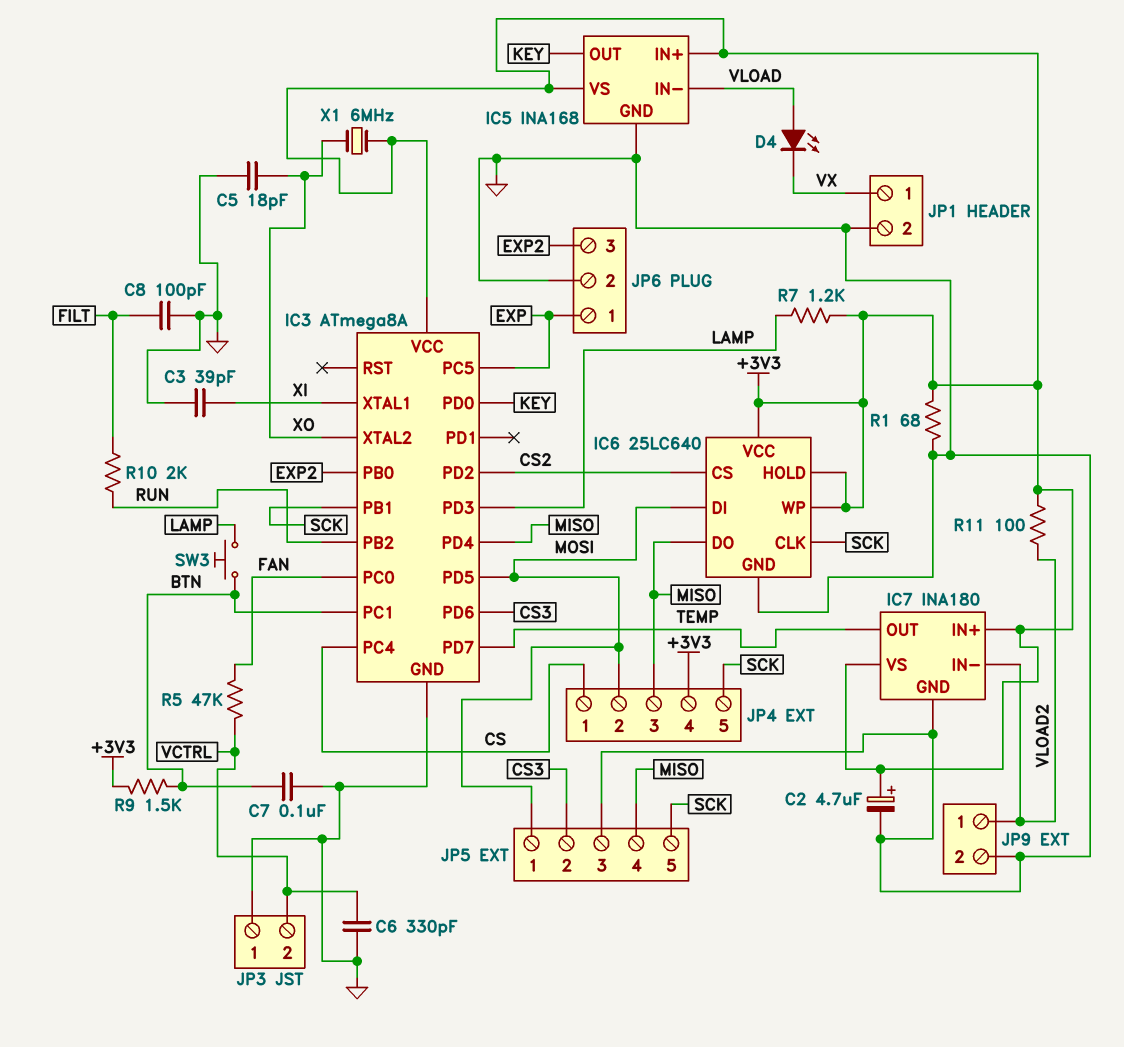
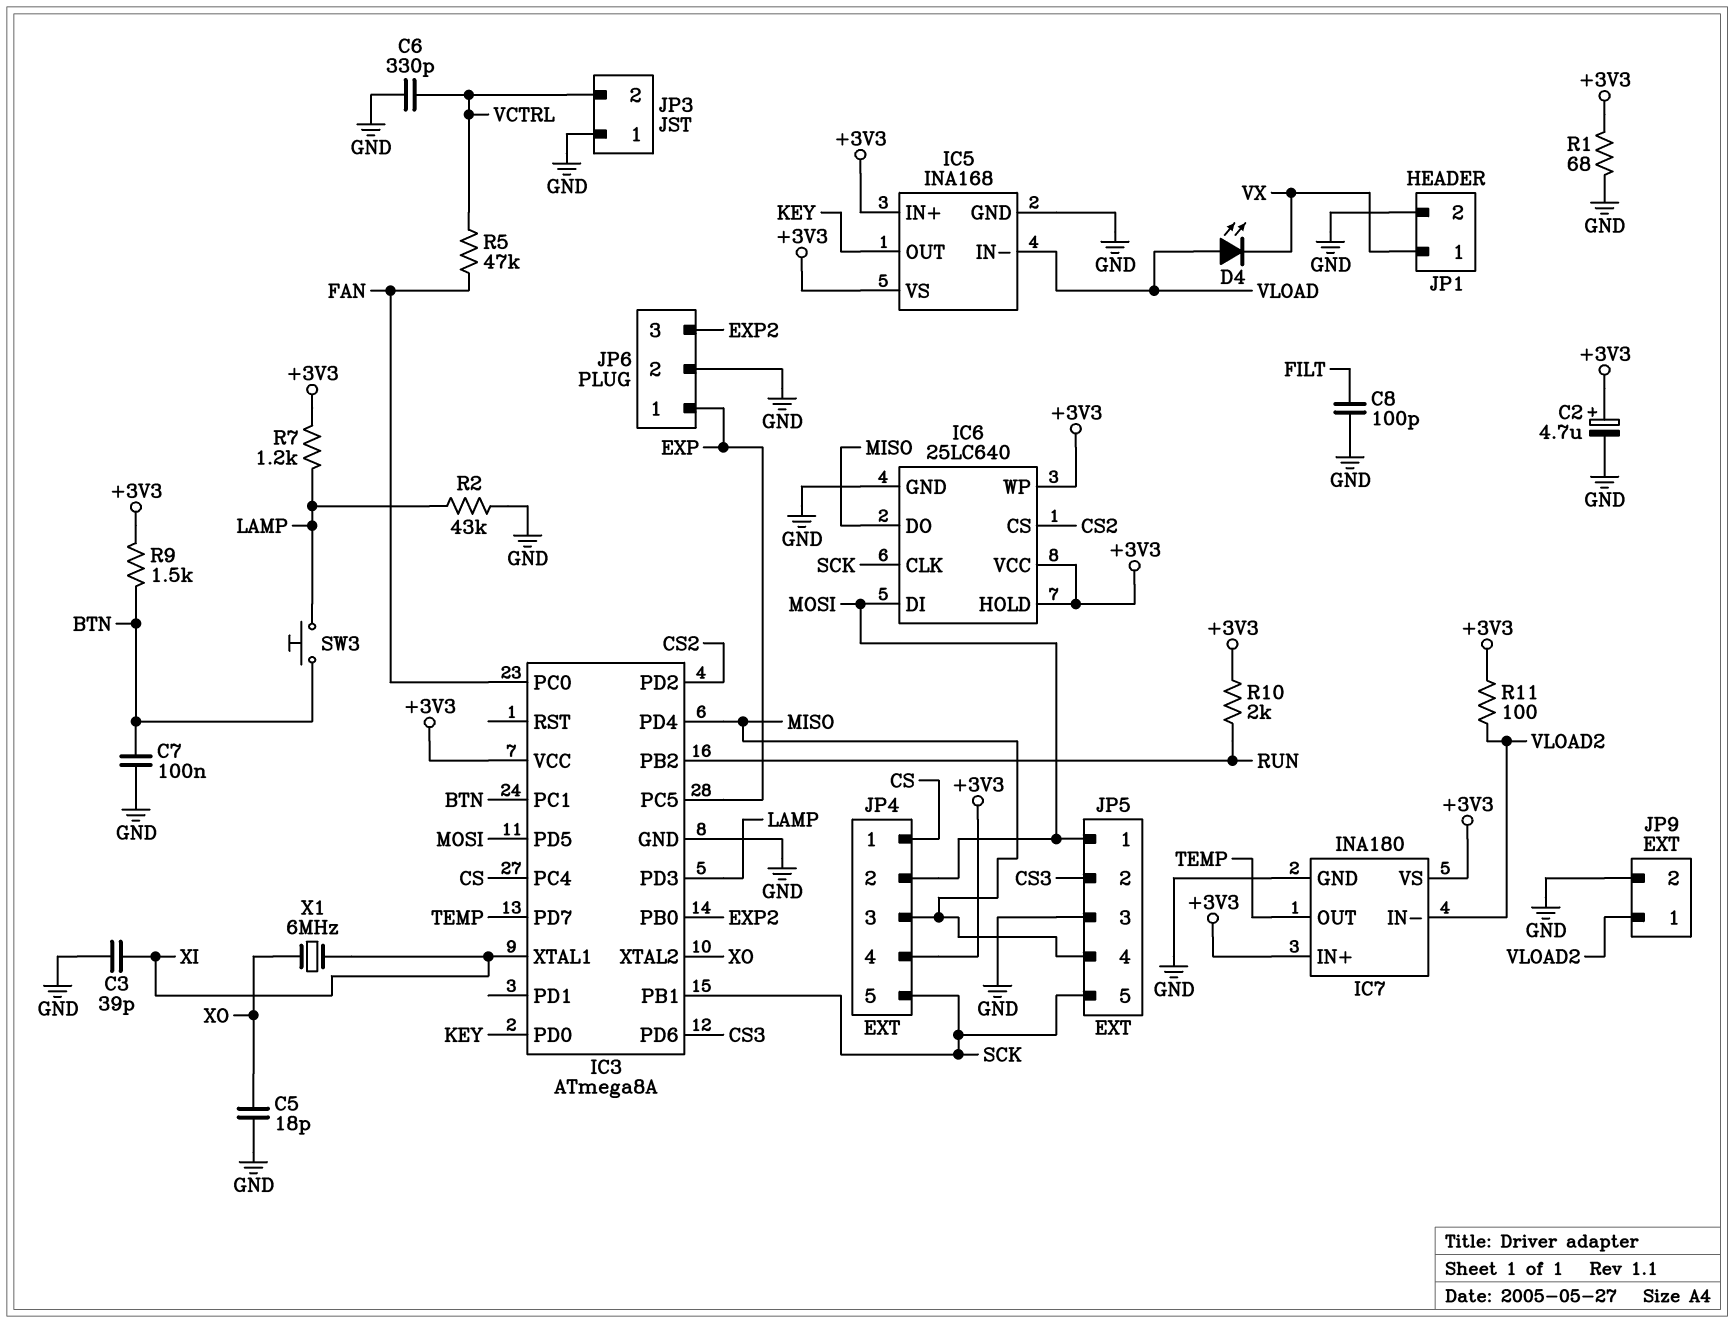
R2: none -> 43k (GND, LAMP)
R10: 2k (FILT, RUN) -> 2k (+3V3, RUN)
X1: 6MHz (+3V3, XO) -> 6MHz (XI, XO)

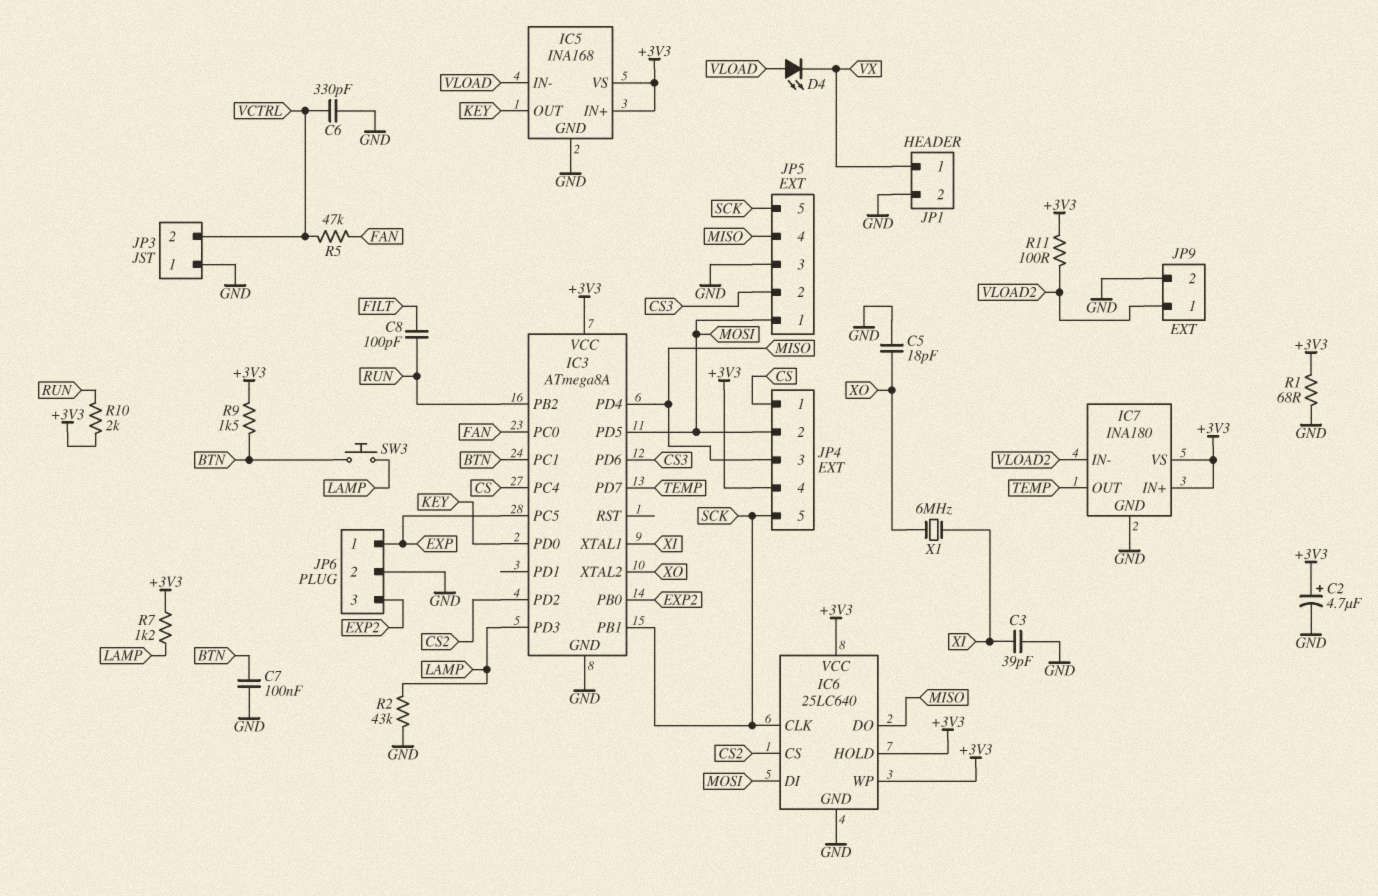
C8: 100pF (FILT, GND) -> 100pF (FILT, RUN)

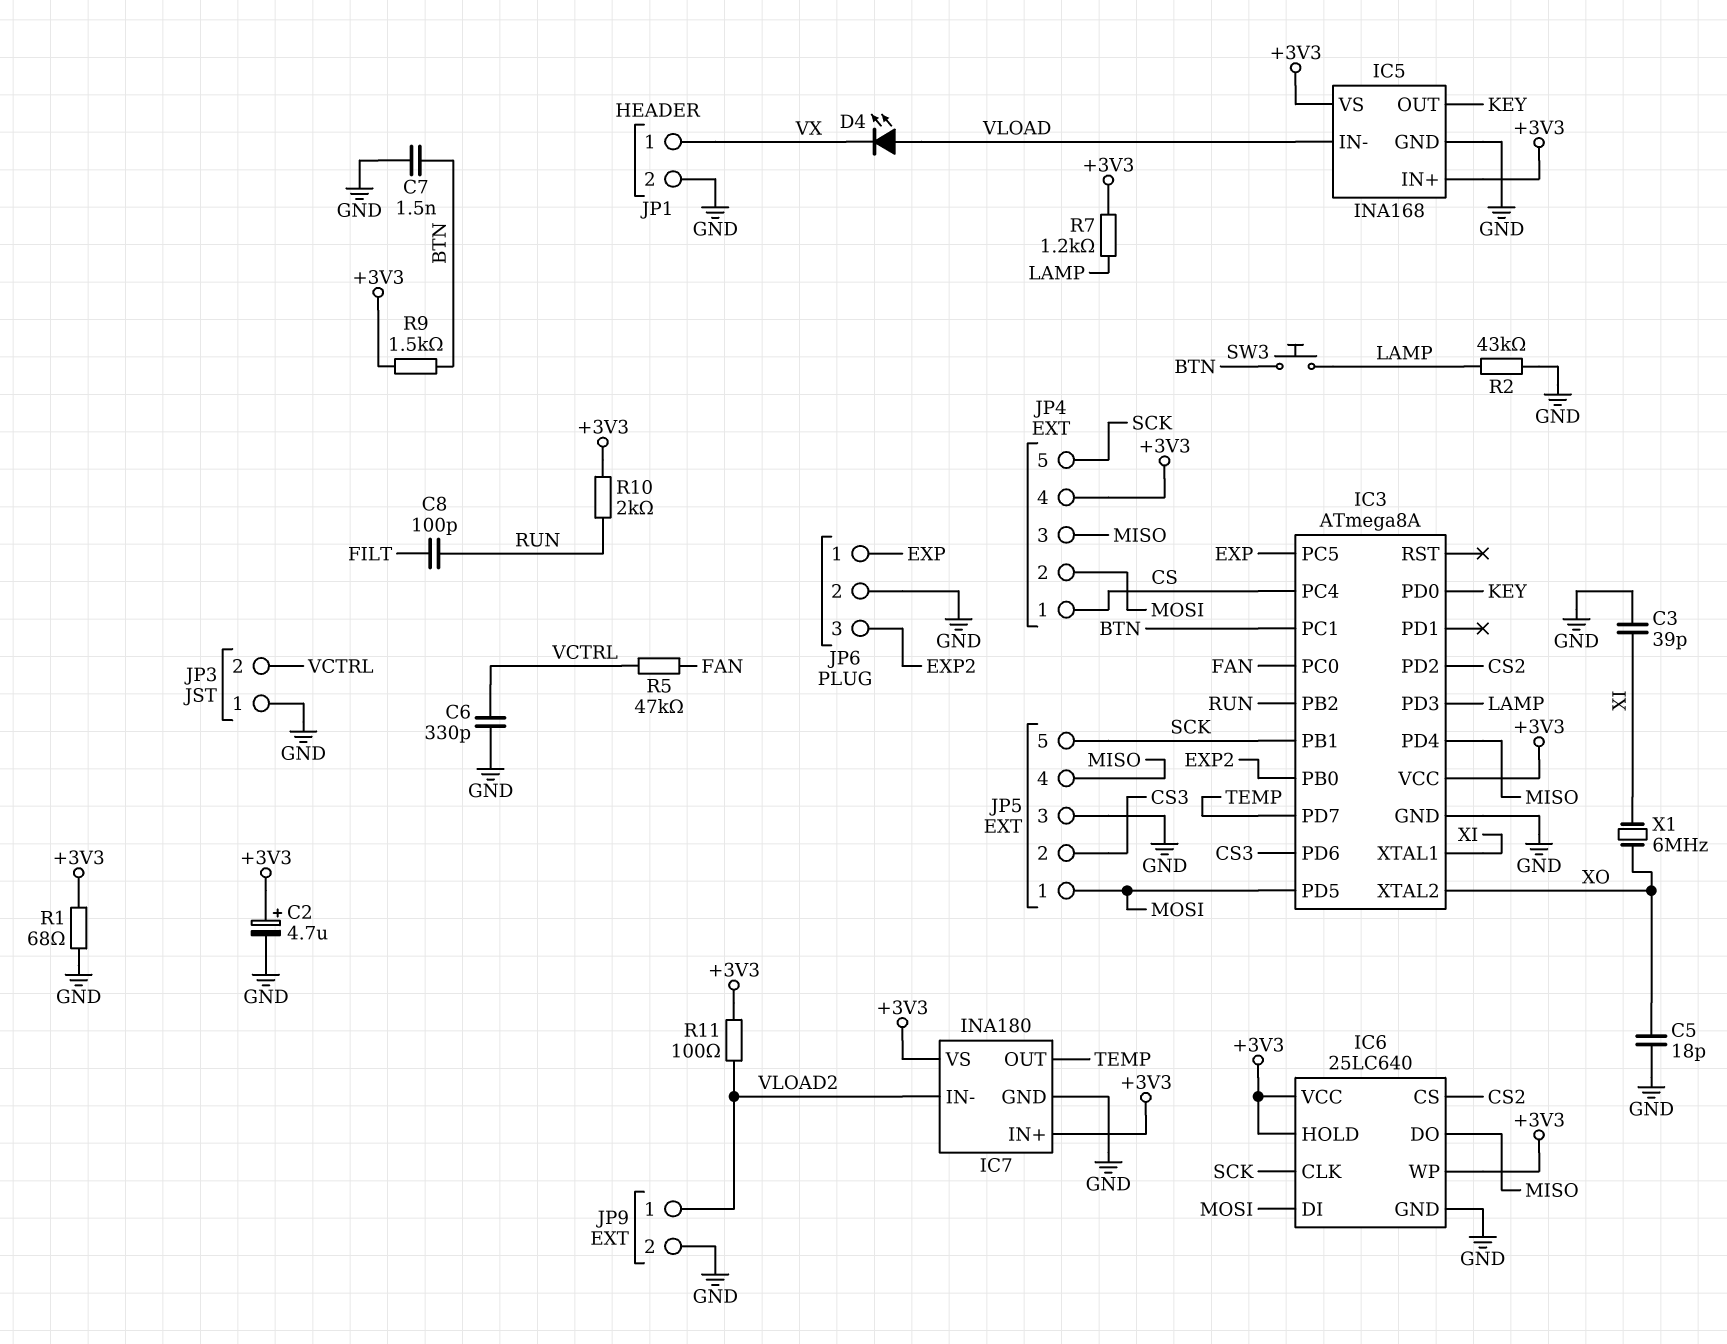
C7: 100nF (BTN, GND) -> 1.5nF (BTN, GND)

